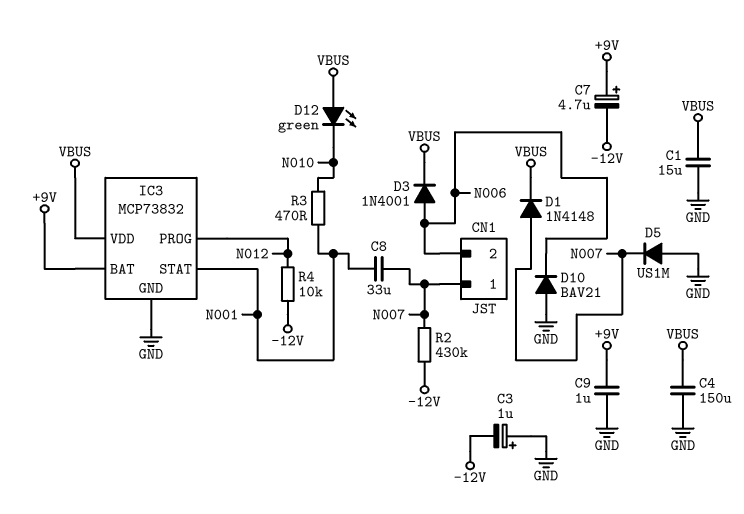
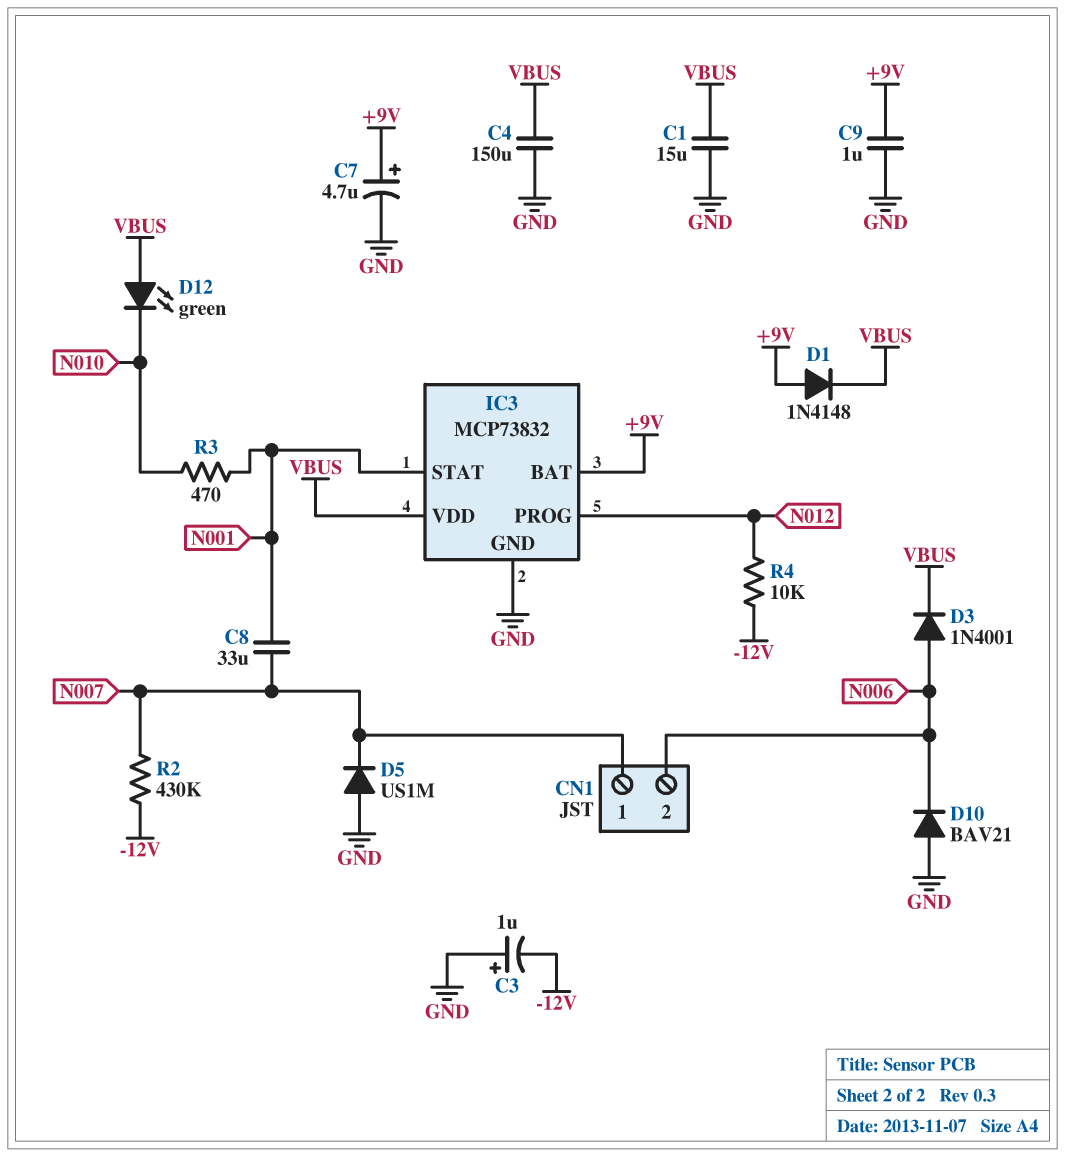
C7: 4.7uF (plus +9V, minus -12V) -> 4.7uF (plus +9V, minus GND)
D1: diode 1N4148 (A N007, K VBUS) -> diode 1N4148 (A +9V, K VBUS)

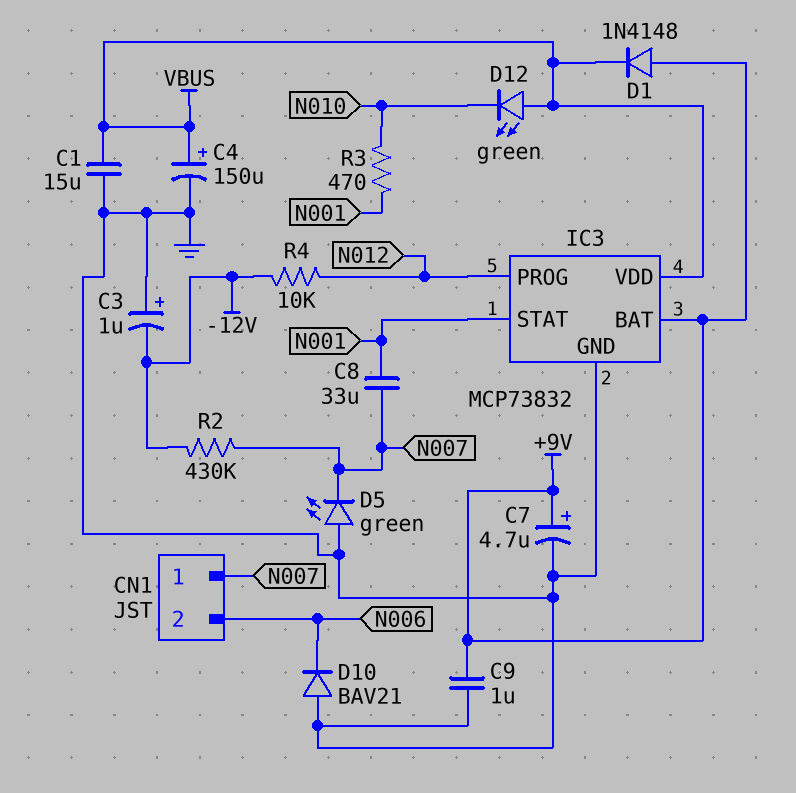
C4: 150uF (GND, VBUS) -> 150uF (plus VBUS, minus GND)
D3: diode 1N4001 (A N006, K VBUS) -> none
D5: diode US1M (A GND, K N007) -> LED green (A GND, K N007)

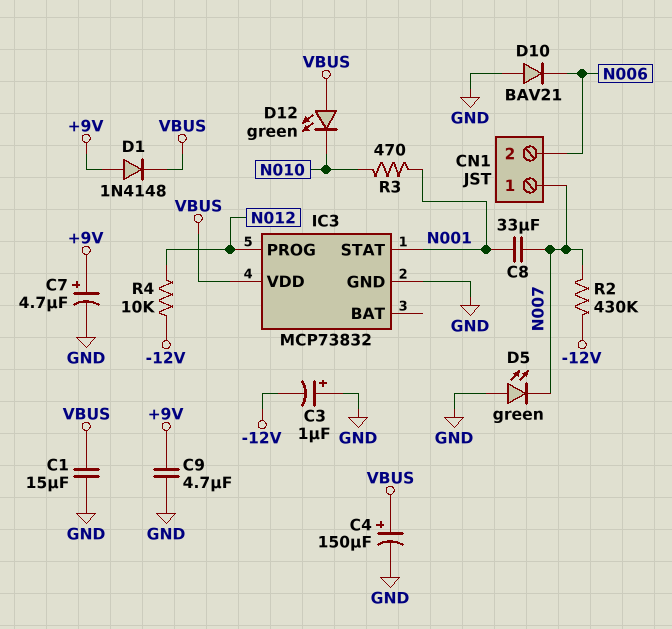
C9: 1uF (+9V, GND) -> 4.7uF (+9V, GND)
IC3 pin BAT: +9V -> none

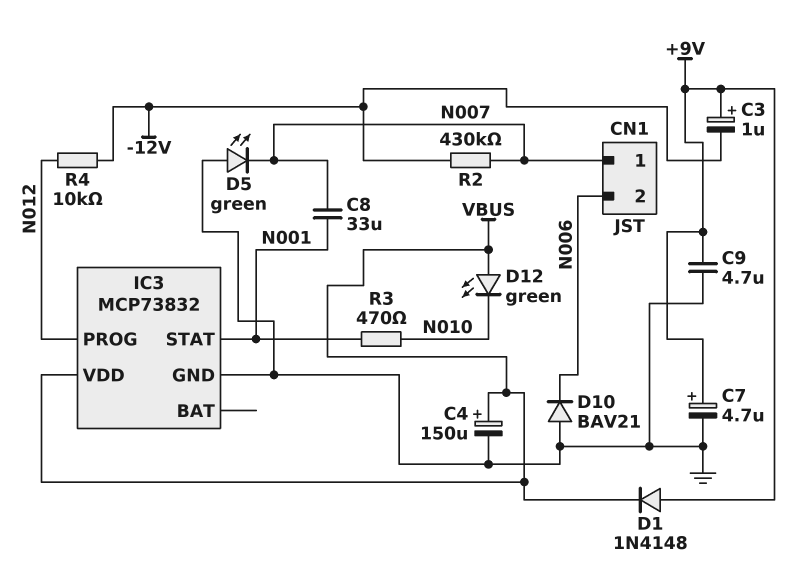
C1: 15uF (GND, VBUS) -> none
C3: 1uF (plus GND, minus -12V) -> 1uF (plus +9V, minus -12V)

